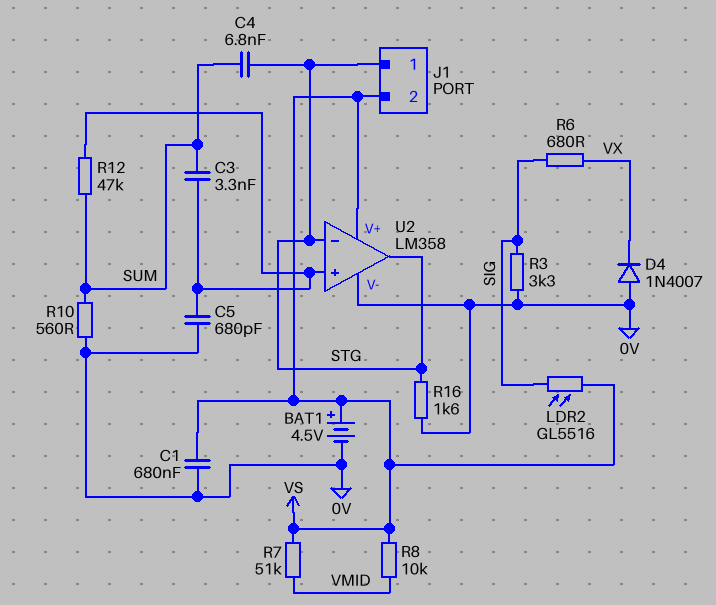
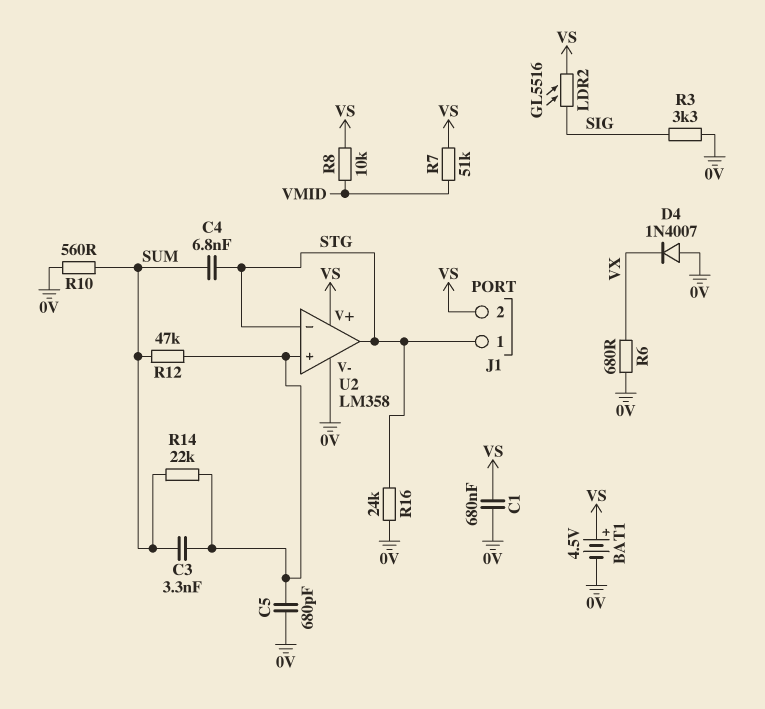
R6: 680 (SIG, VX) -> 680 (0V, VX)
R14: none -> 22k (SUM, U2/in+)
R16: 1.6k (0V, STG) -> 24k (0V, STG)

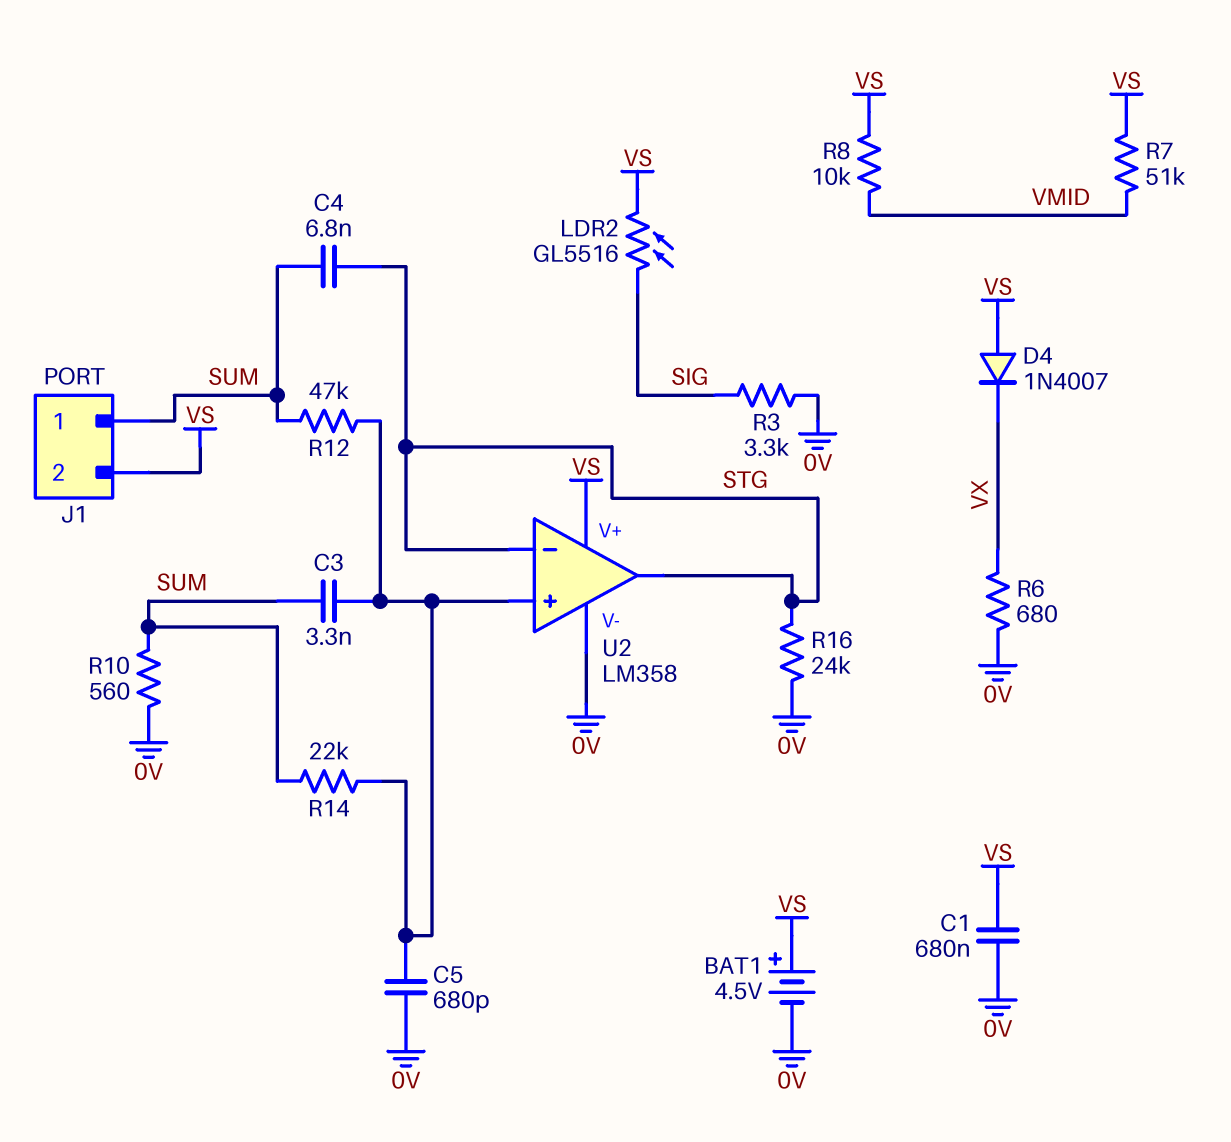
D4: diode 1N4007 (A 0V, K VX) -> diode 1N4007 (A VS, K VX)
J1 pin 1: STG -> SUM

